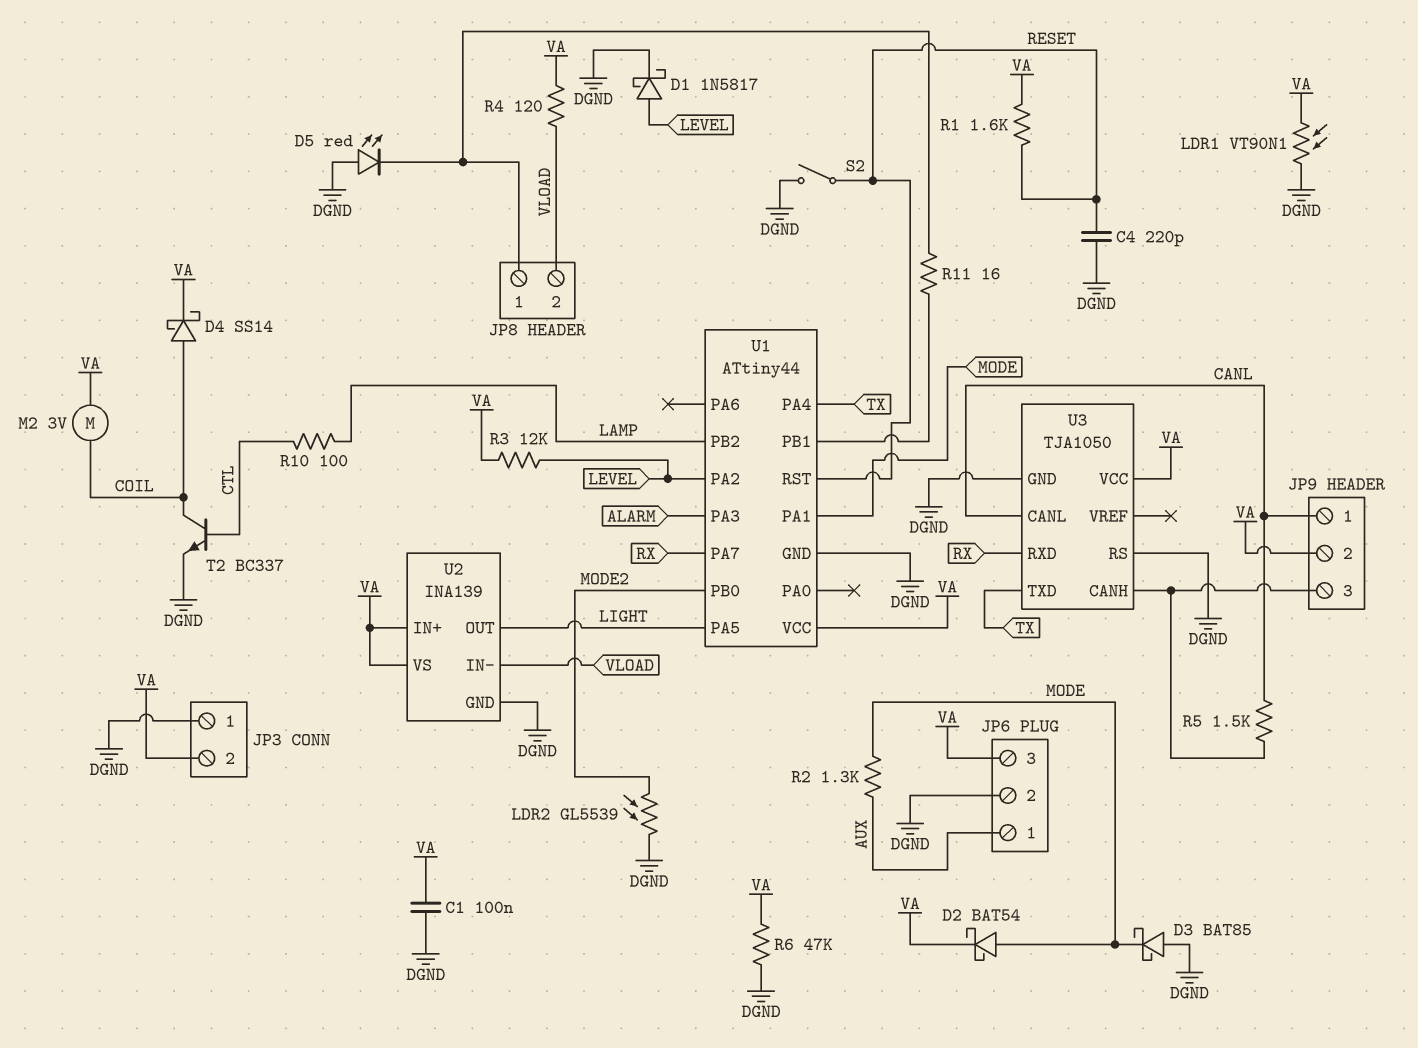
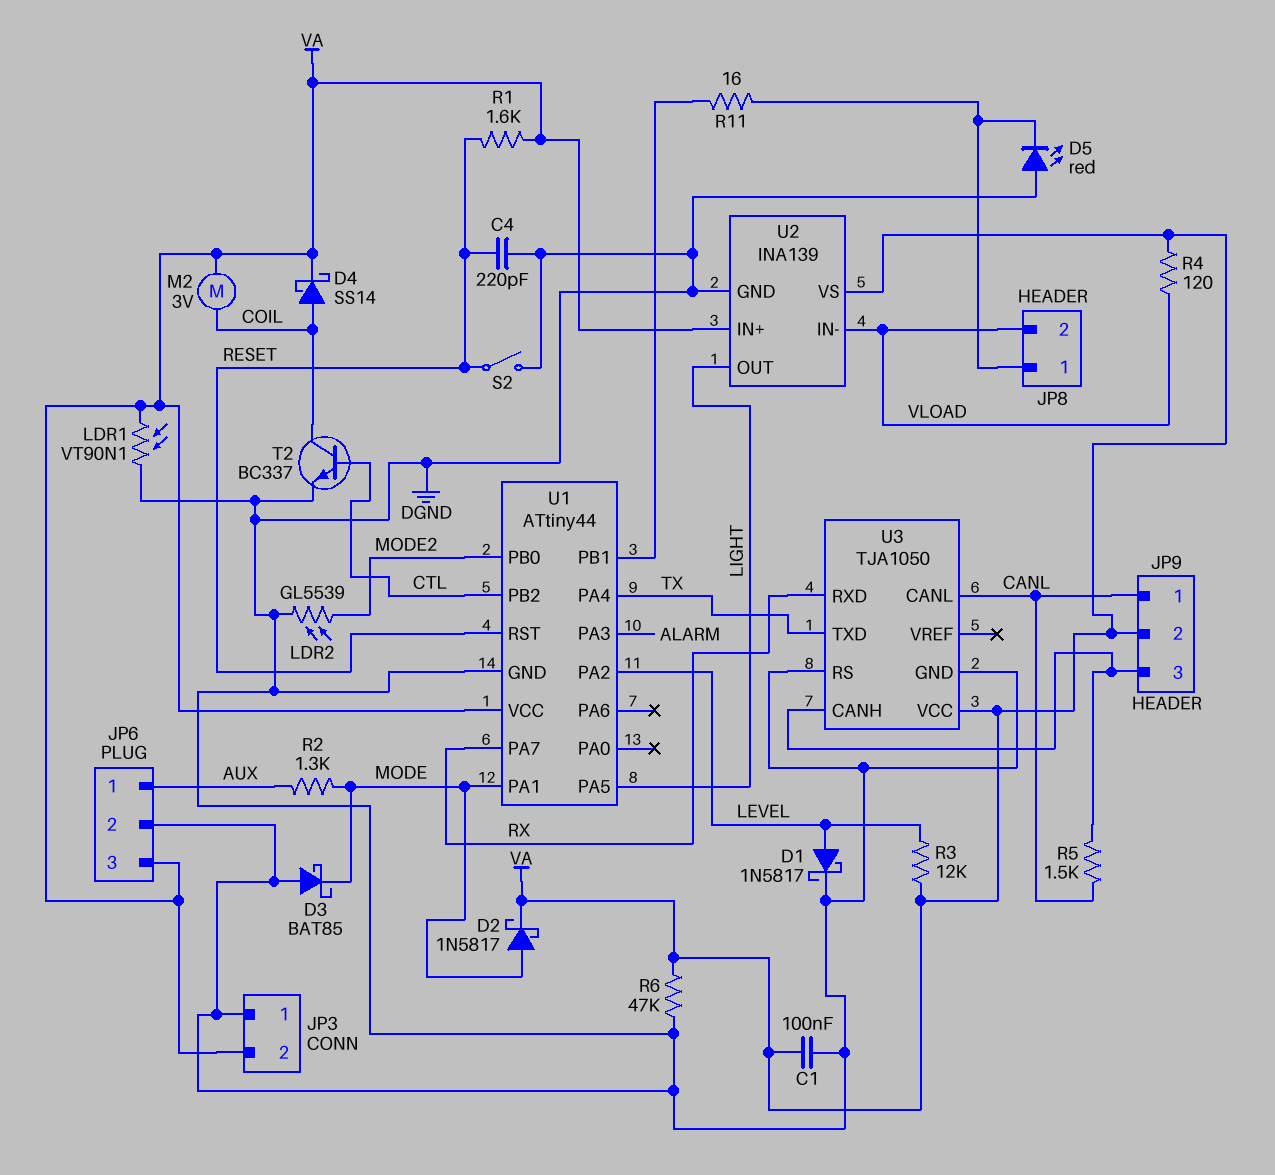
D2: schottky BAT54 (A MODE, K VA) -> schottky 1N5817 (A MODE, K VA)
R10: 100 (CTL, LAMP) -> none
U1 pin PB2: LAMP -> CTL

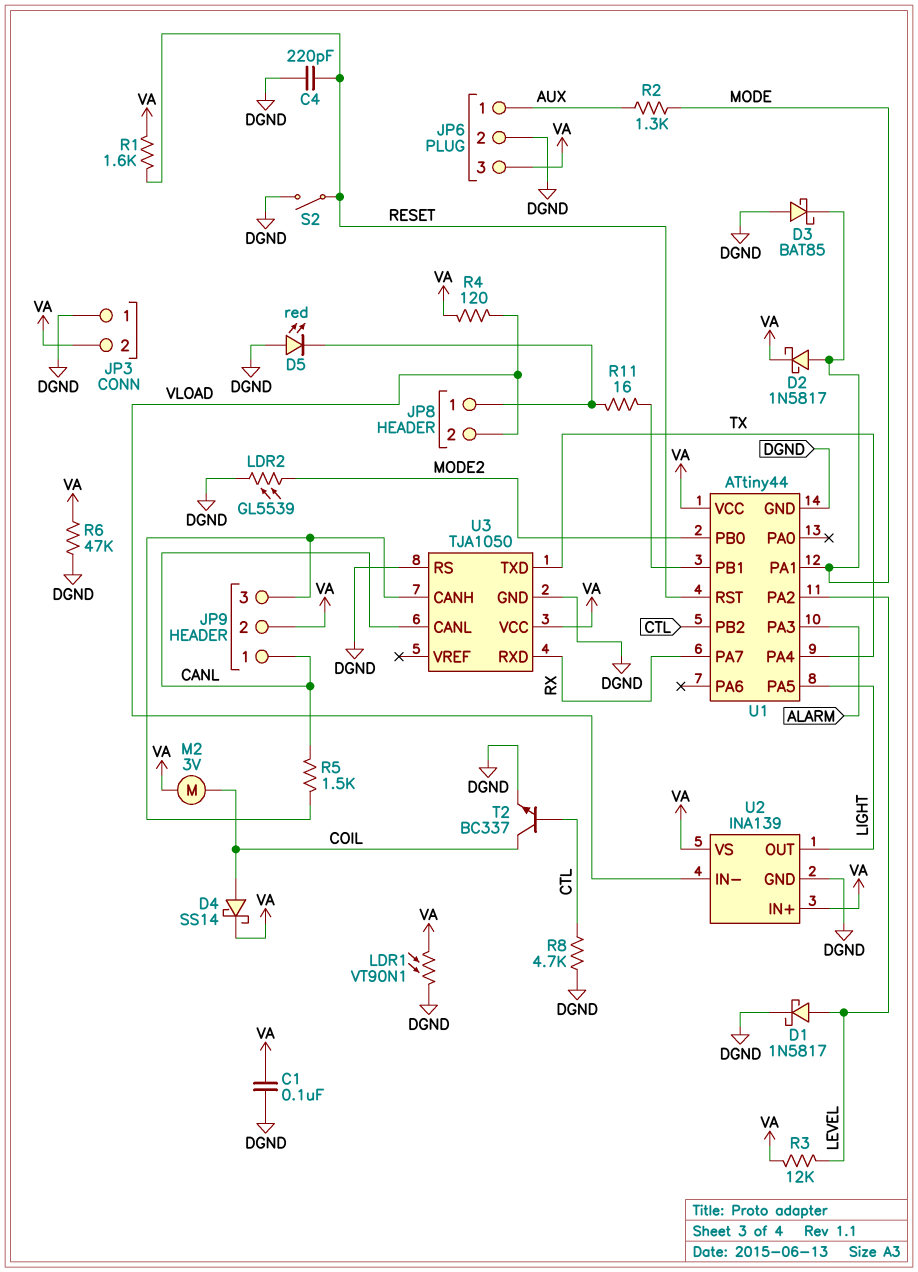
R8: none -> 4.7k (CTL, DGND)

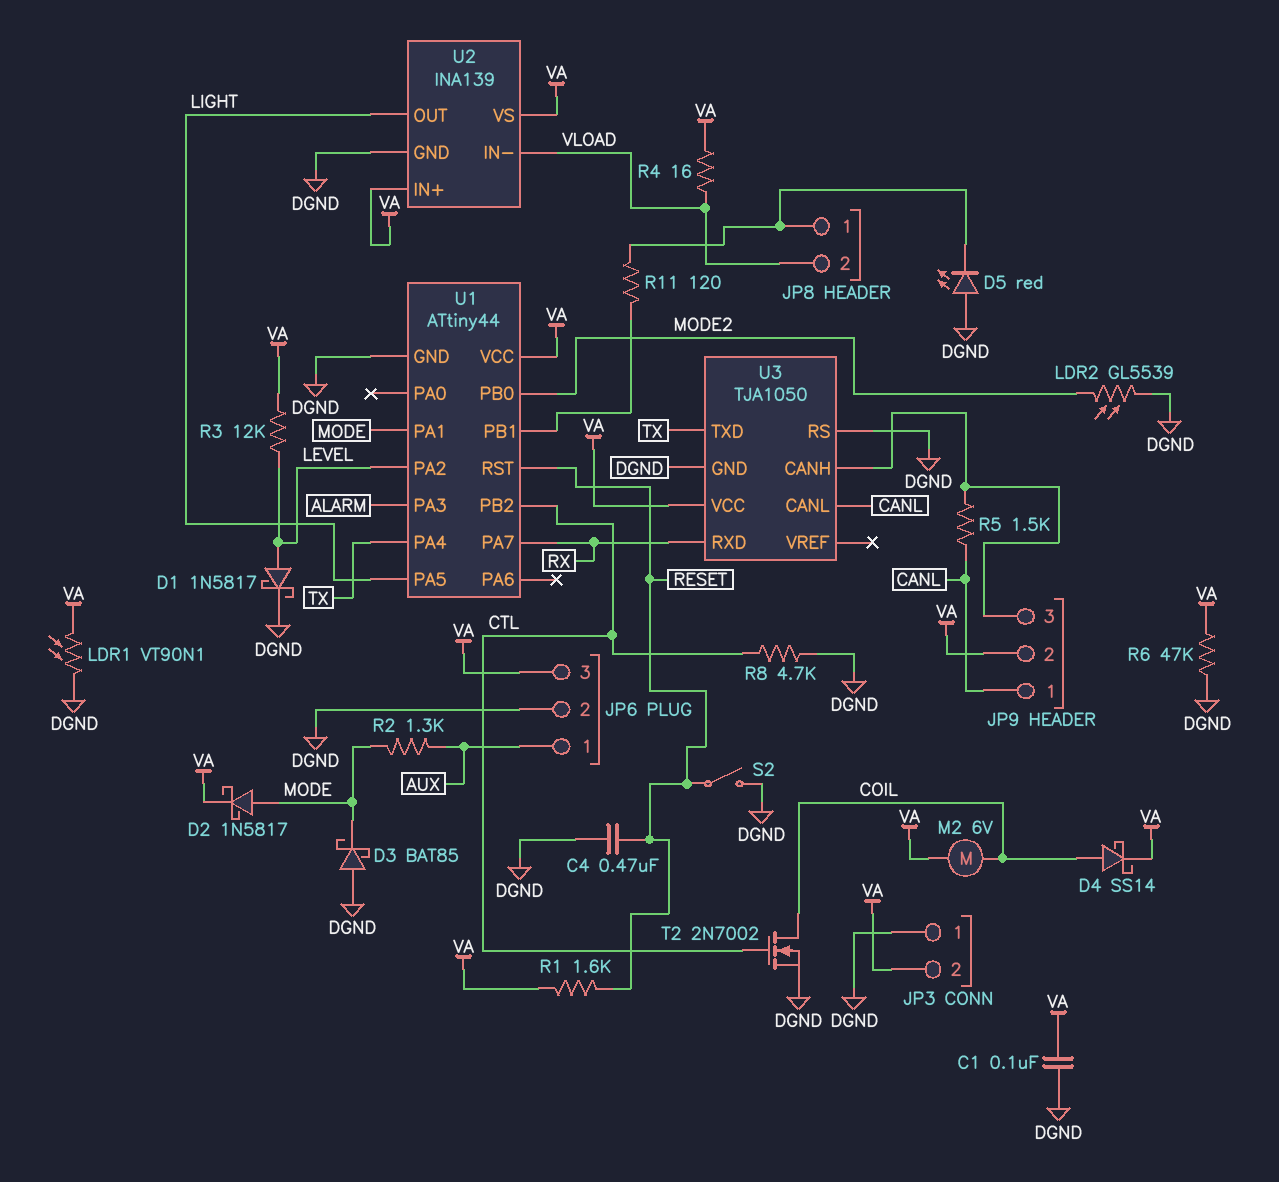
C4: 220pF (DGND, RESET) -> 470nF (DGND, RESET)
M2: motor 3V (COIL, VA) -> motor 6V (COIL, VA)
R4: 120 (VA, VLOAD) -> 16 (VA, VLOAD)
R11: 16 (JP8/1, U1/PB1) -> 120 (JP8/1, U1/PB1)
T2: NPN BC337 (B CTL, C COIL, E DGND) -> NMOS 2N7002 (G CTL, D COIL, S DGND)

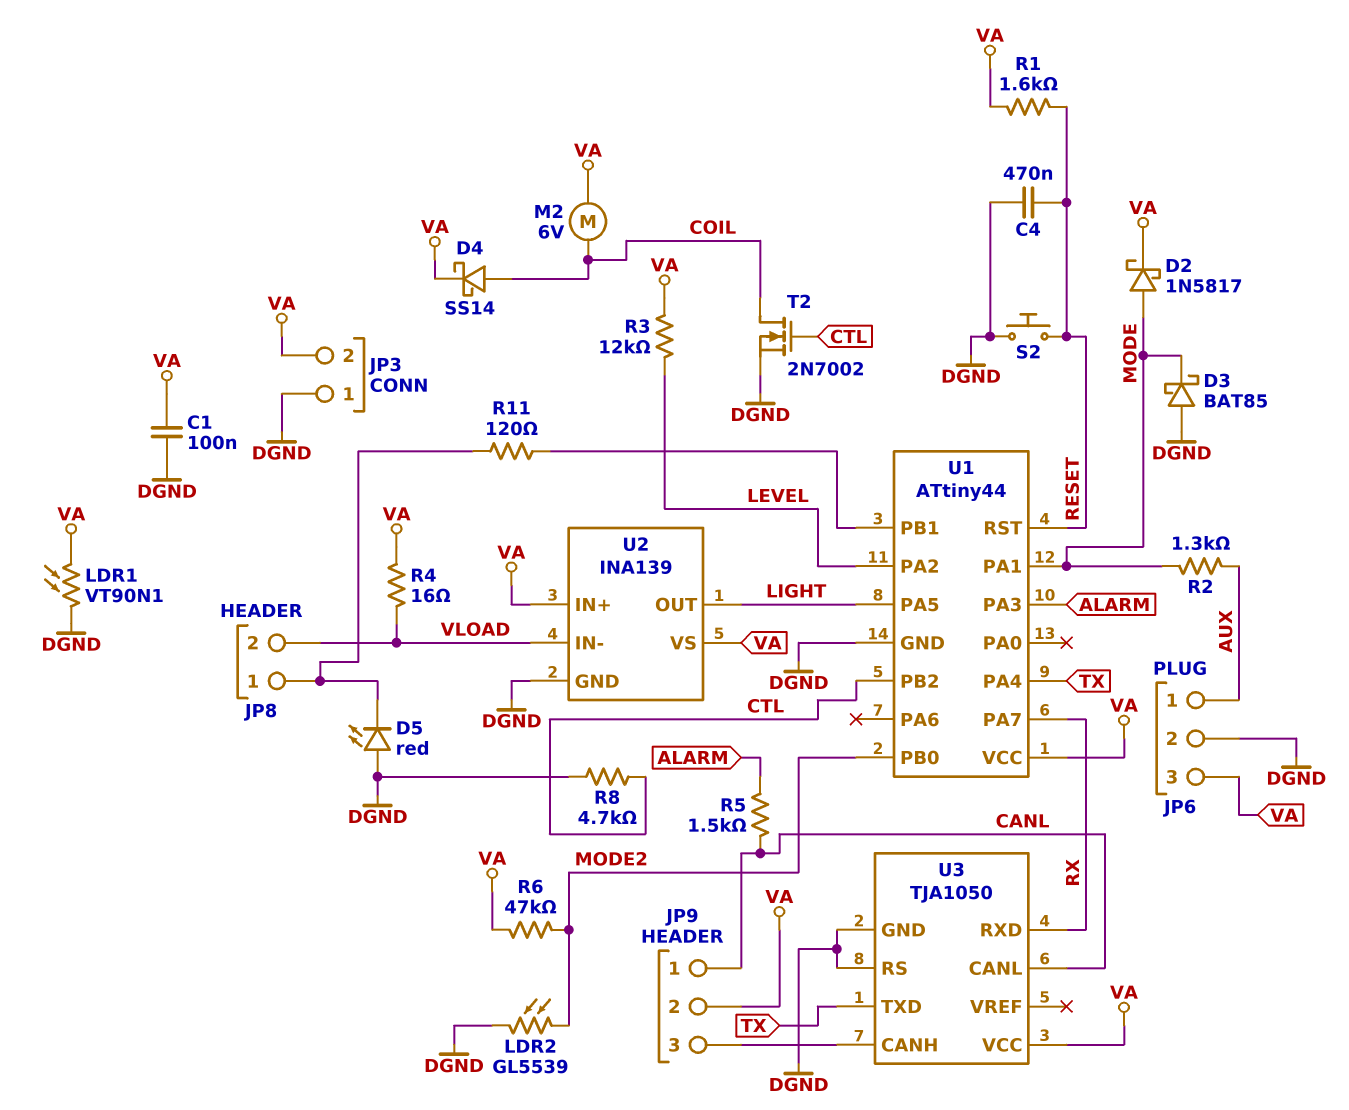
D1: schottky 1N5817 (A LEVEL, K DGND) -> none
R5: 1.5k (CANL, JP9/3) -> 1.5k (ALARM, CANL)
R6: 47k (DGND, VA) -> 47k (MODE2, VA)
S2: switch (DGND, RESET) -> button (DGND, RESET)

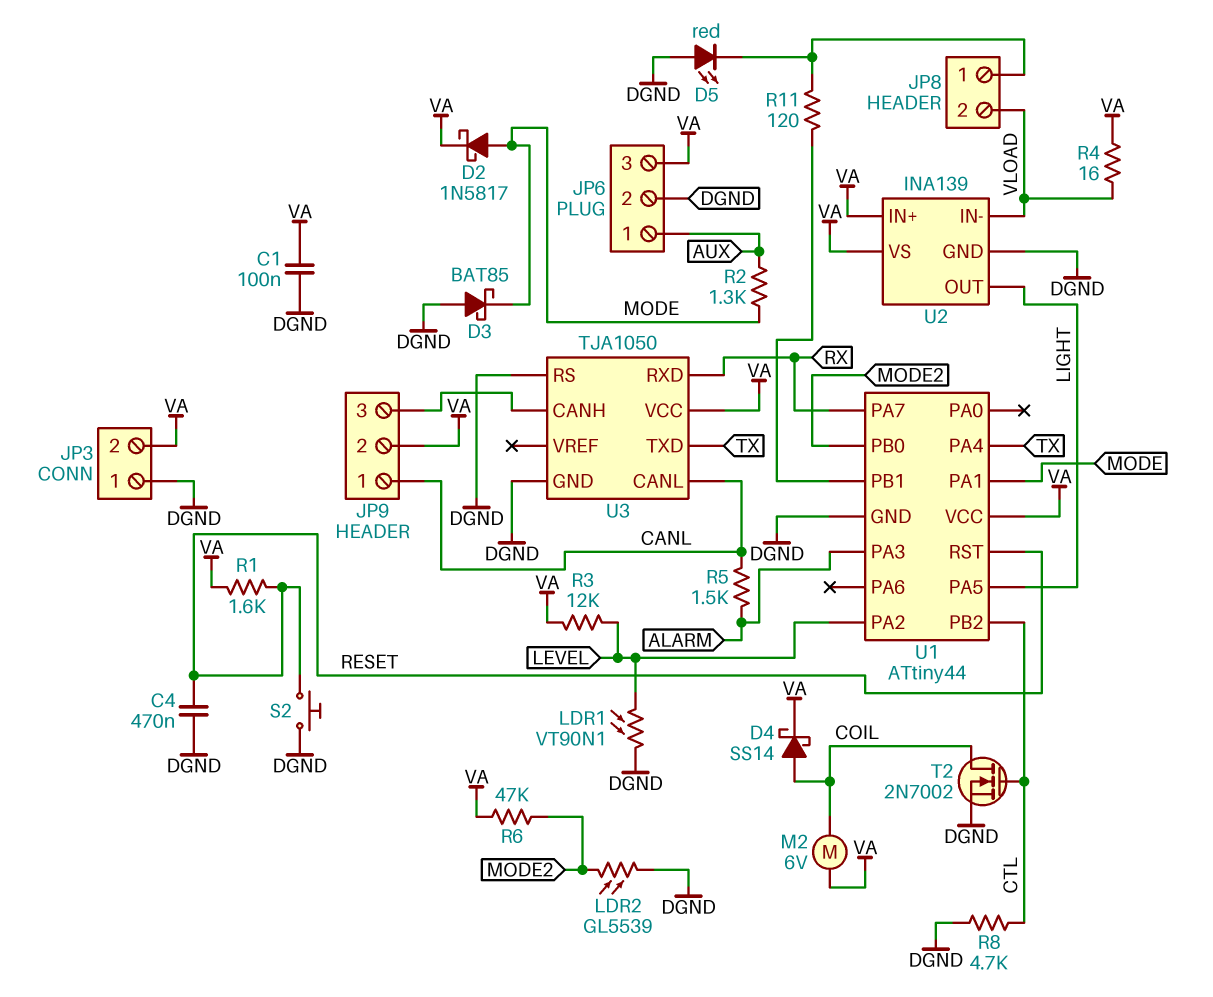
LDR1: VT90N1 (DGND, VA) -> VT90N1 (DGND, LEVEL)

